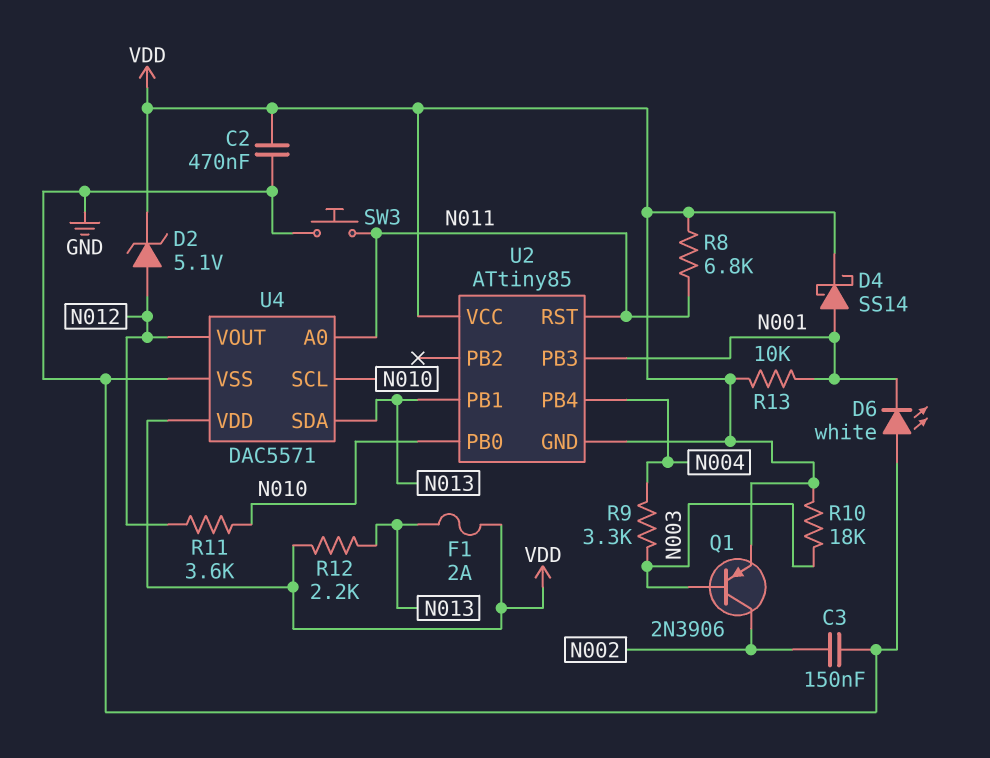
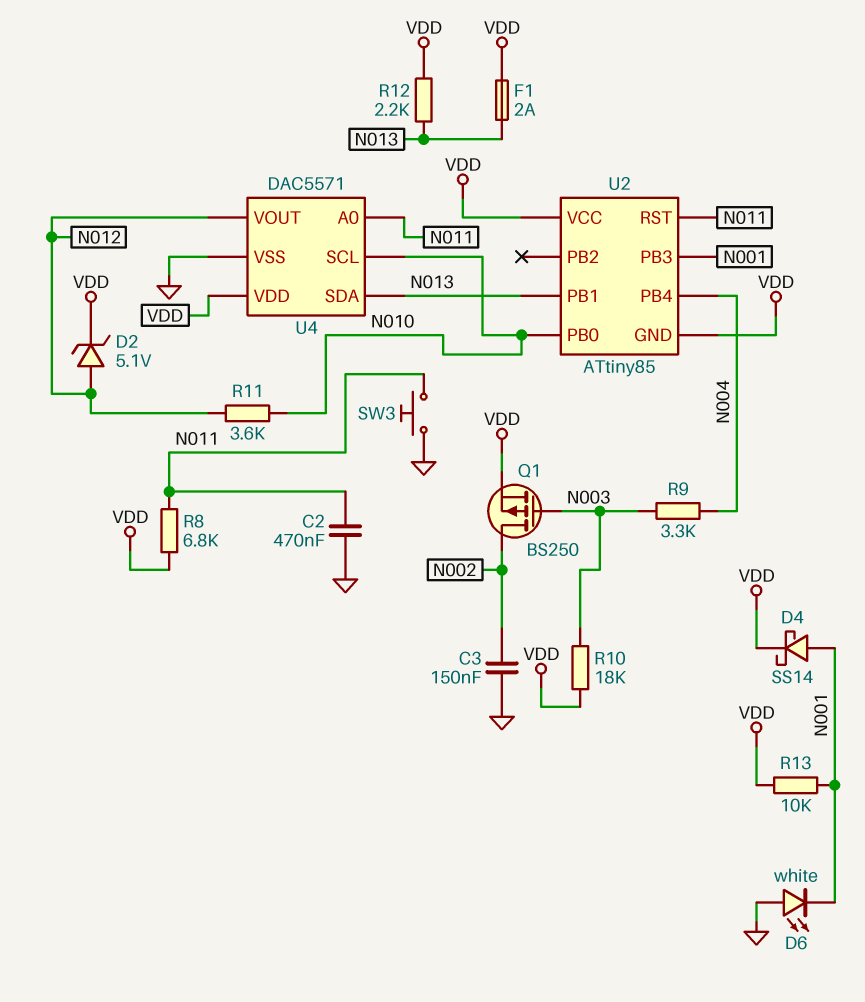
C2: 470nF (GND, VDD) -> 470nF (GND, N011)
Q1: PNP 2N3906 (B N003, C N002, E VDD) -> PMOS BS250 (G N003, D N002, S VDD)

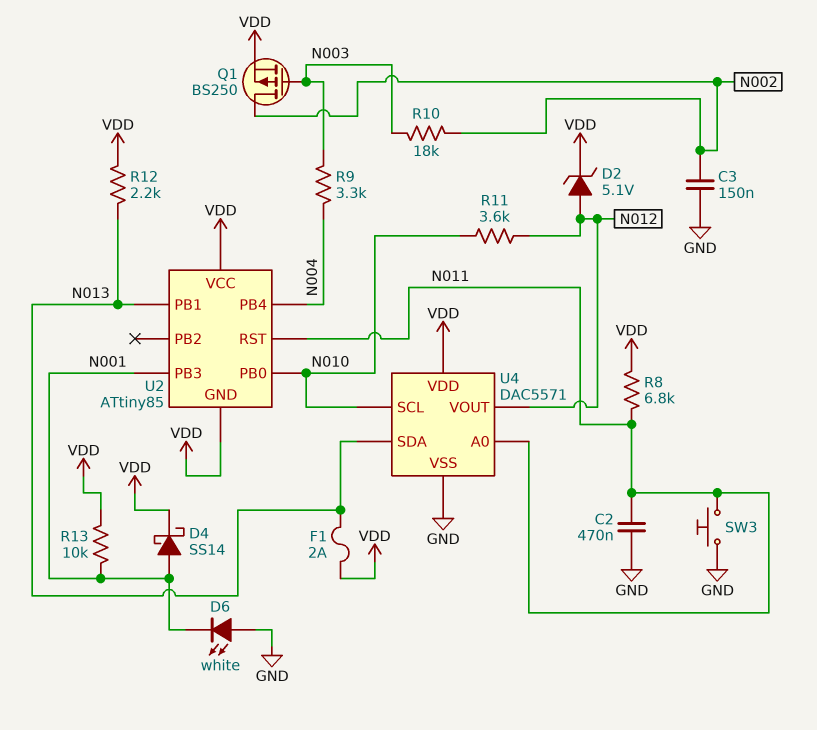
R10: 18k (N003, VDD) -> 18k (N002, N003)

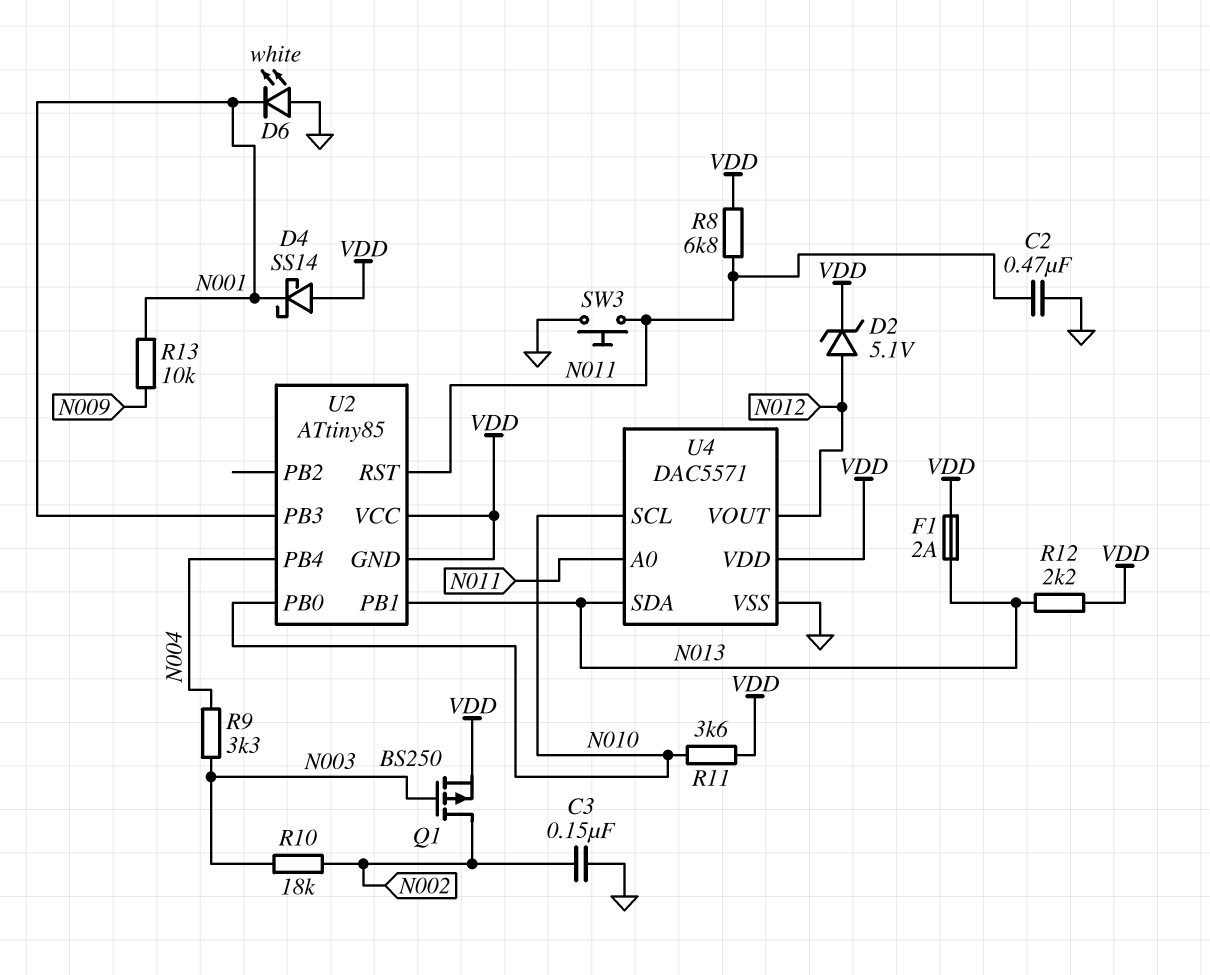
D4: schottky SS14 (A N001, K VDD) -> schottky SS14 (A VDD, K N001)
R11: 3.6k (N010, N012) -> 3.6k (N010, VDD)
R13: 10k (N001, VDD) -> 10k (N001, N009)

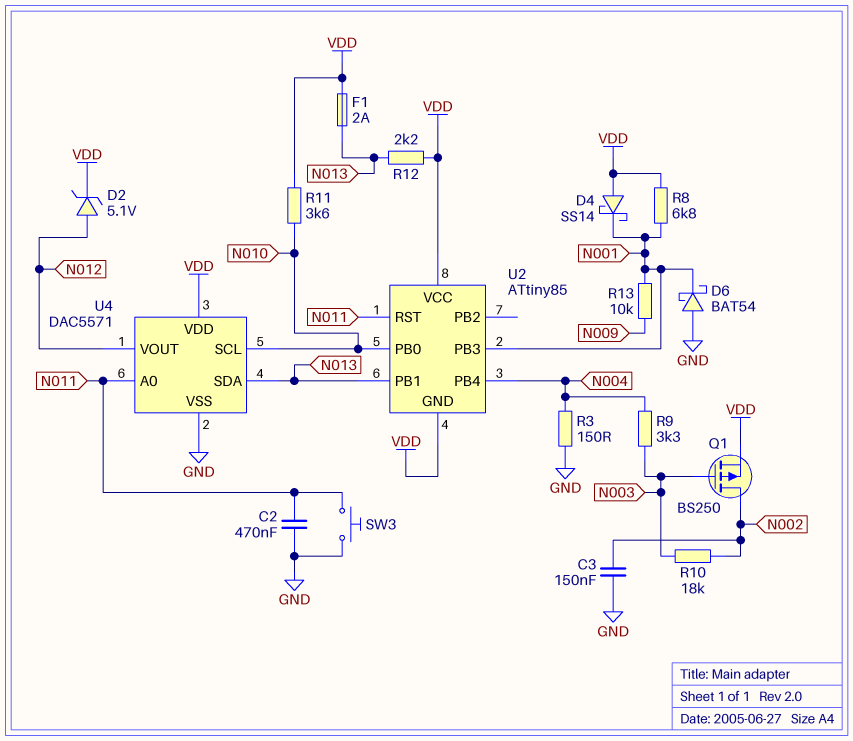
D6: LED white (A GND, K N001) -> schottky BAT54 (A GND, K N001)
R3: none -> 150 (GND, N004)
R8: 6.8k (N011, VDD) -> 6.8k (N001, VDD)

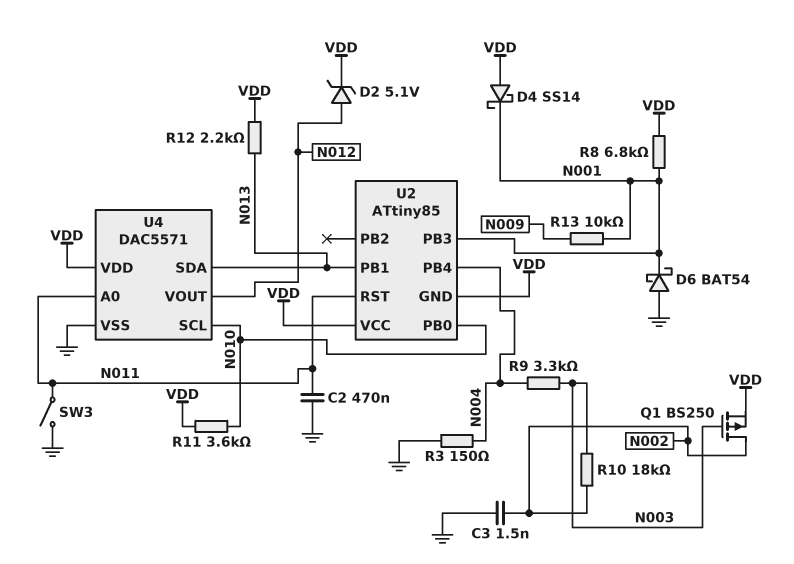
C3: 150nF (GND, N002) -> 1.5nF (GND, N002)
F1: 2A (N013, VDD) -> none
SW3: button (GND, N011) -> switch (GND, N011)

